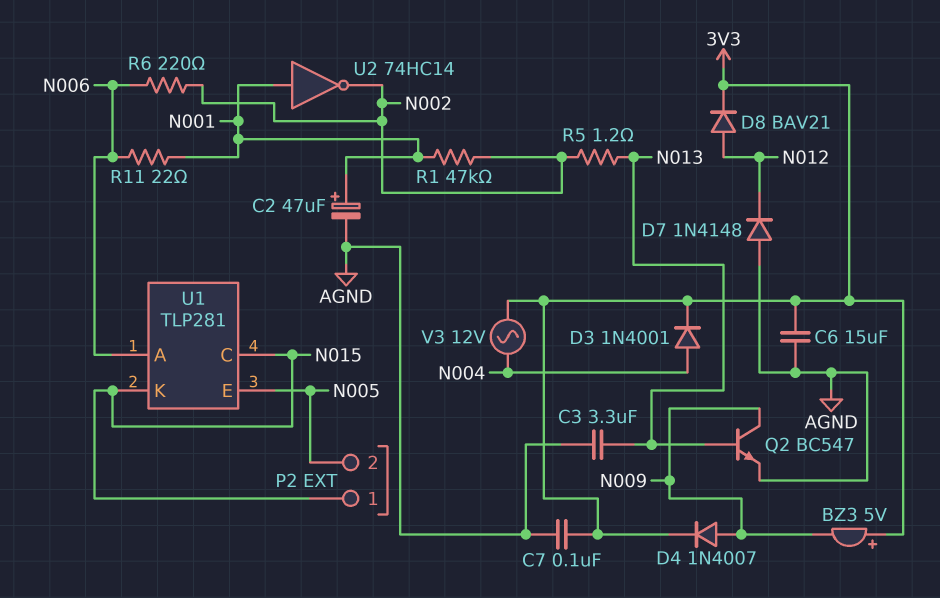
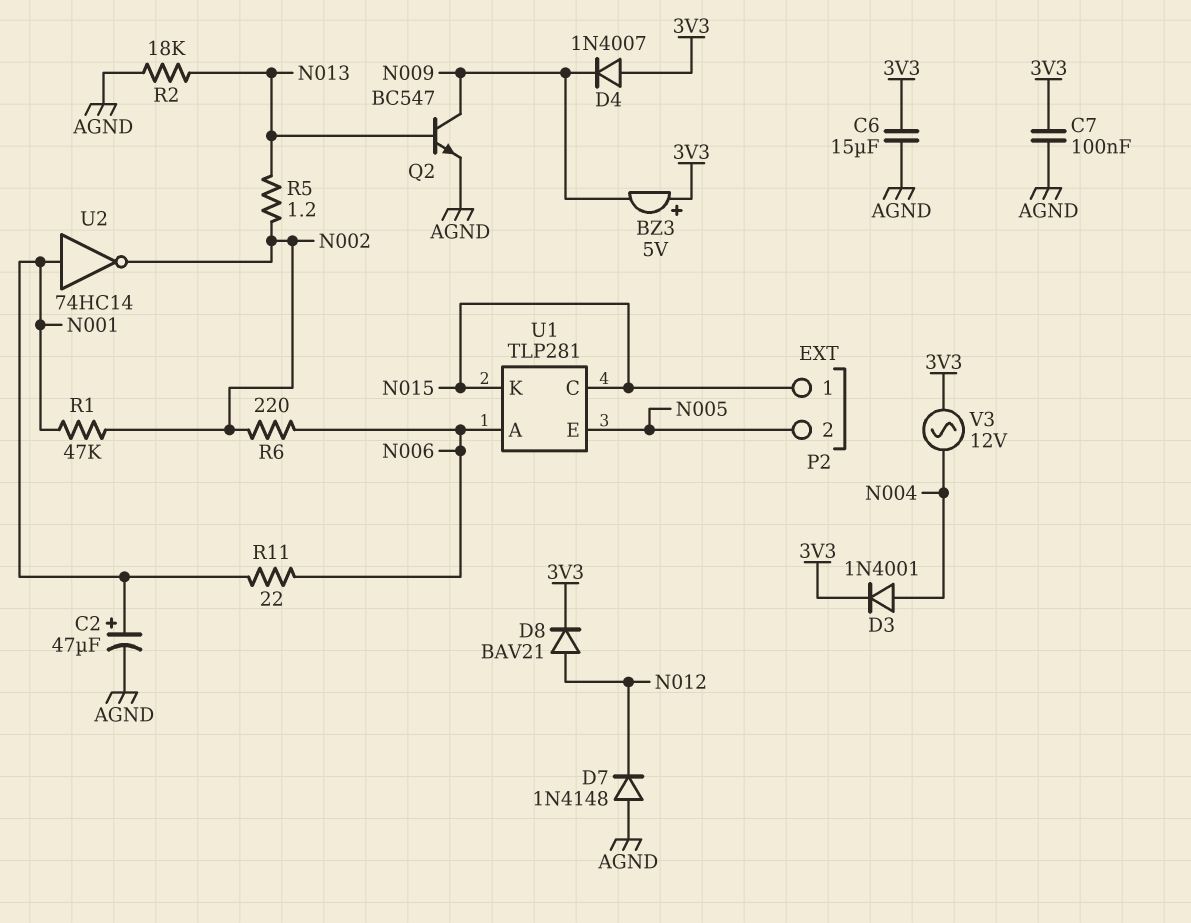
C3: 3.3uF (AGND, N013) -> none
D4: diode 1N4007 (A N009, K 3V3) -> diode 1N4007 (A 3V3, K N009)
R2: none -> 18k (AGND, N013)

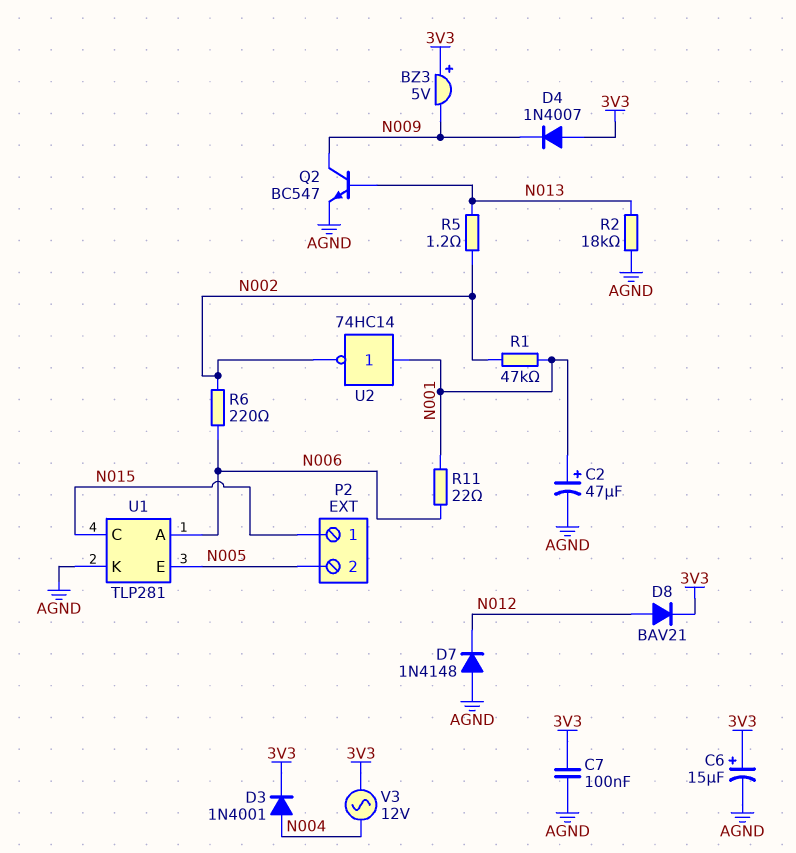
C6: 15uF (3V3, AGND) -> 15uF (plus 3V3, minus AGND)
U1 pin K: N015 -> AGND

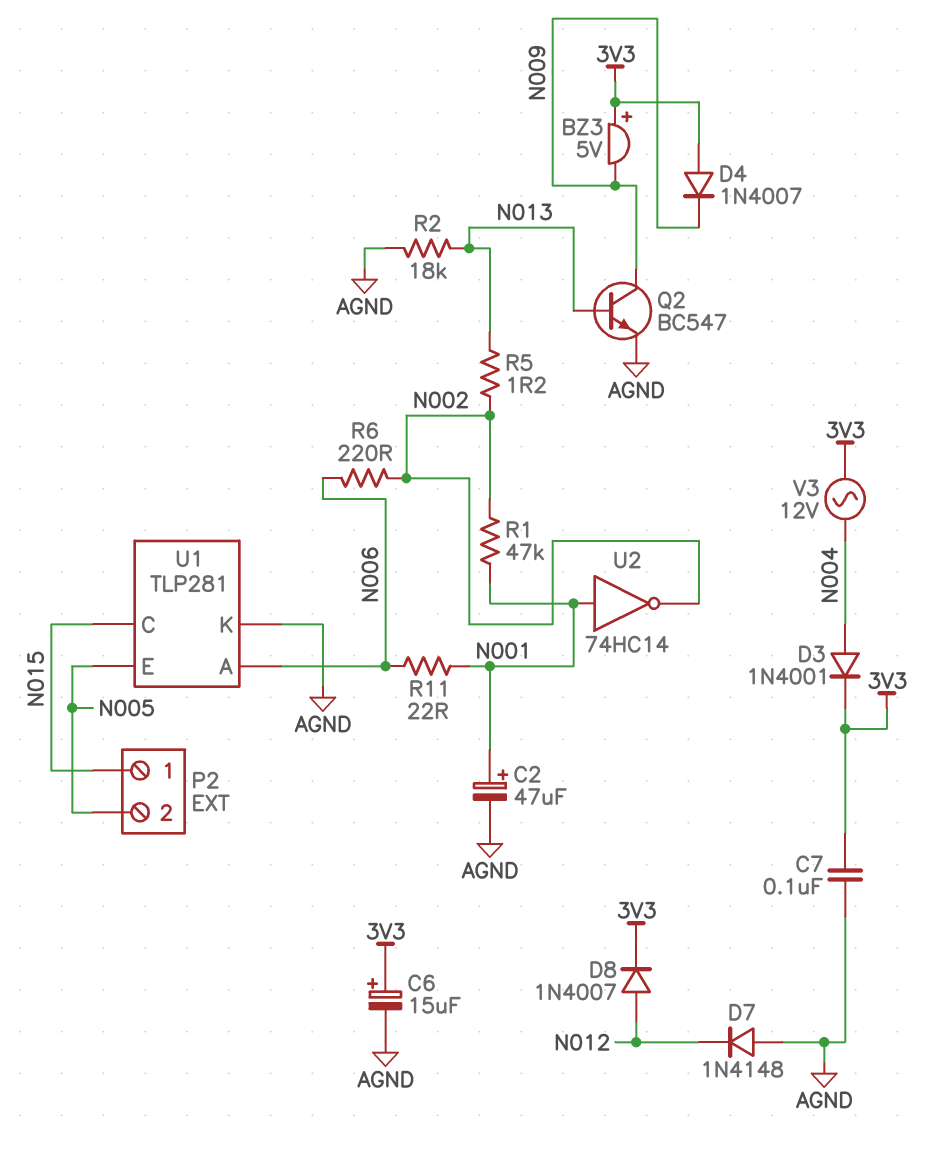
D8: diode BAV21 (A N012, K 3V3) -> diode 1N4007 (A N012, K 3V3)

